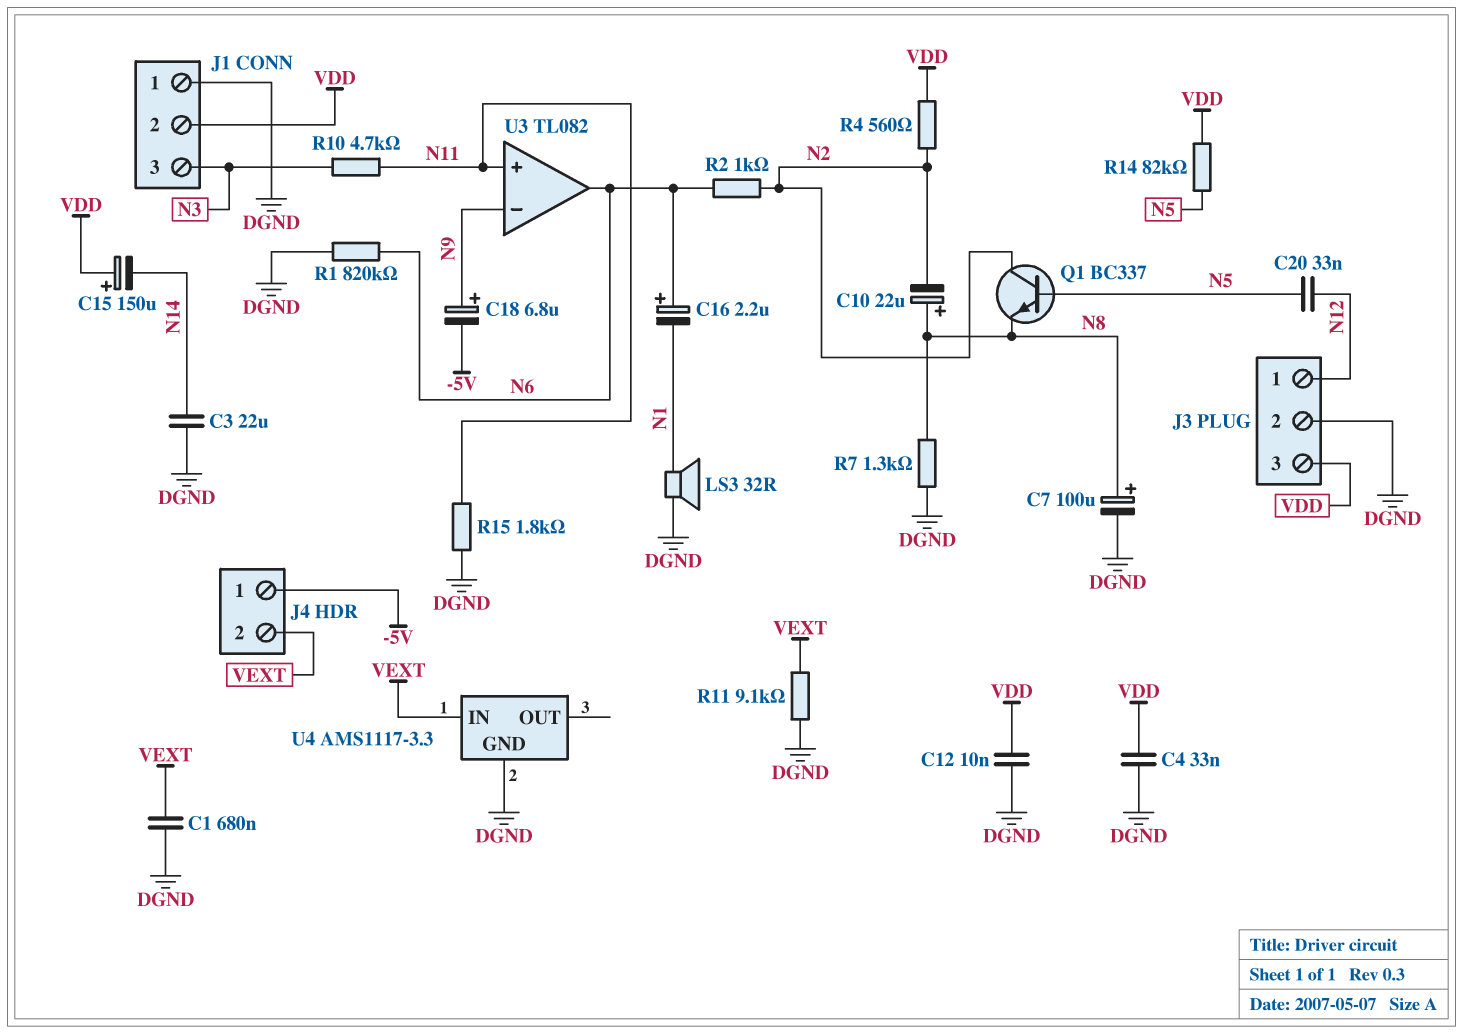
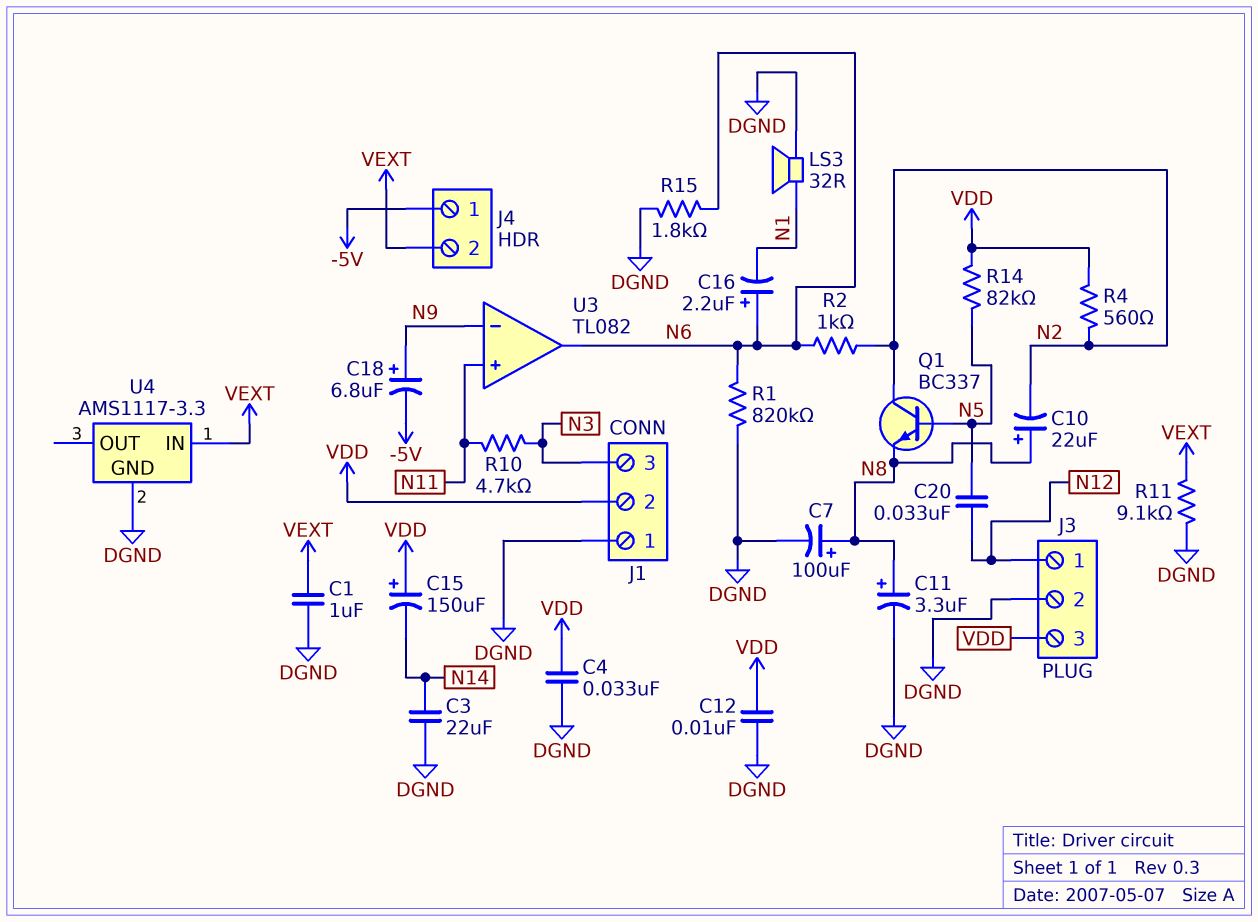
C1: 680nF (DGND, VEXT) -> 1uF (DGND, VEXT)
C11: none -> 3.3uF (plus N8, minus DGND)
R7: 1.3k (DGND, N8) -> none
R15: 1.8k (DGND, N11) -> 1.8k (DGND, N6)

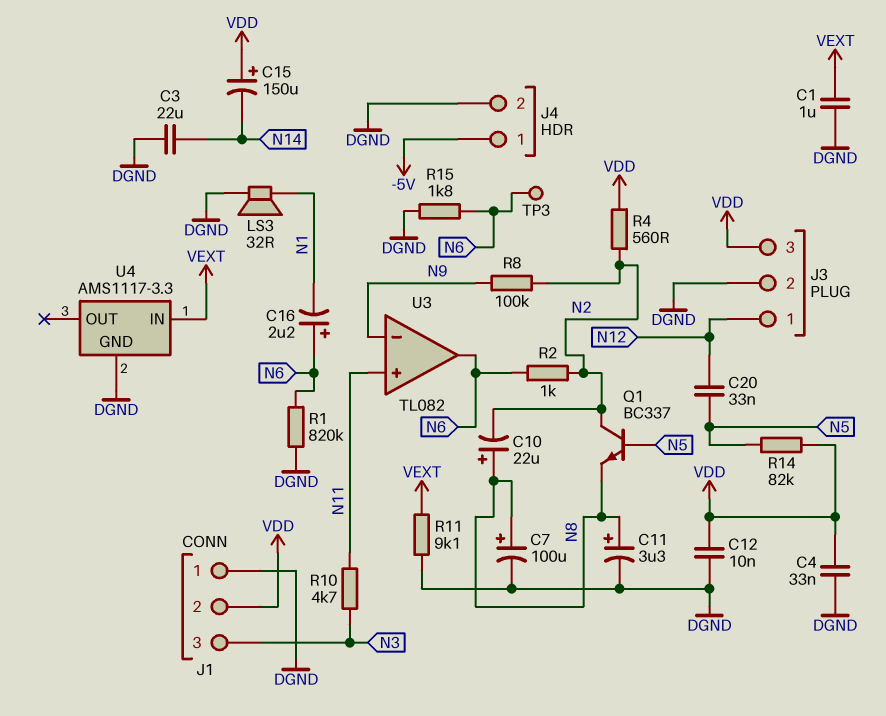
C18: 6.8uF (plus N9, minus -5V) -> none
J4 pin 2: VEXT -> DGND
R8: none -> 100k (N2, N9)
TP3: none -> test point (N6)

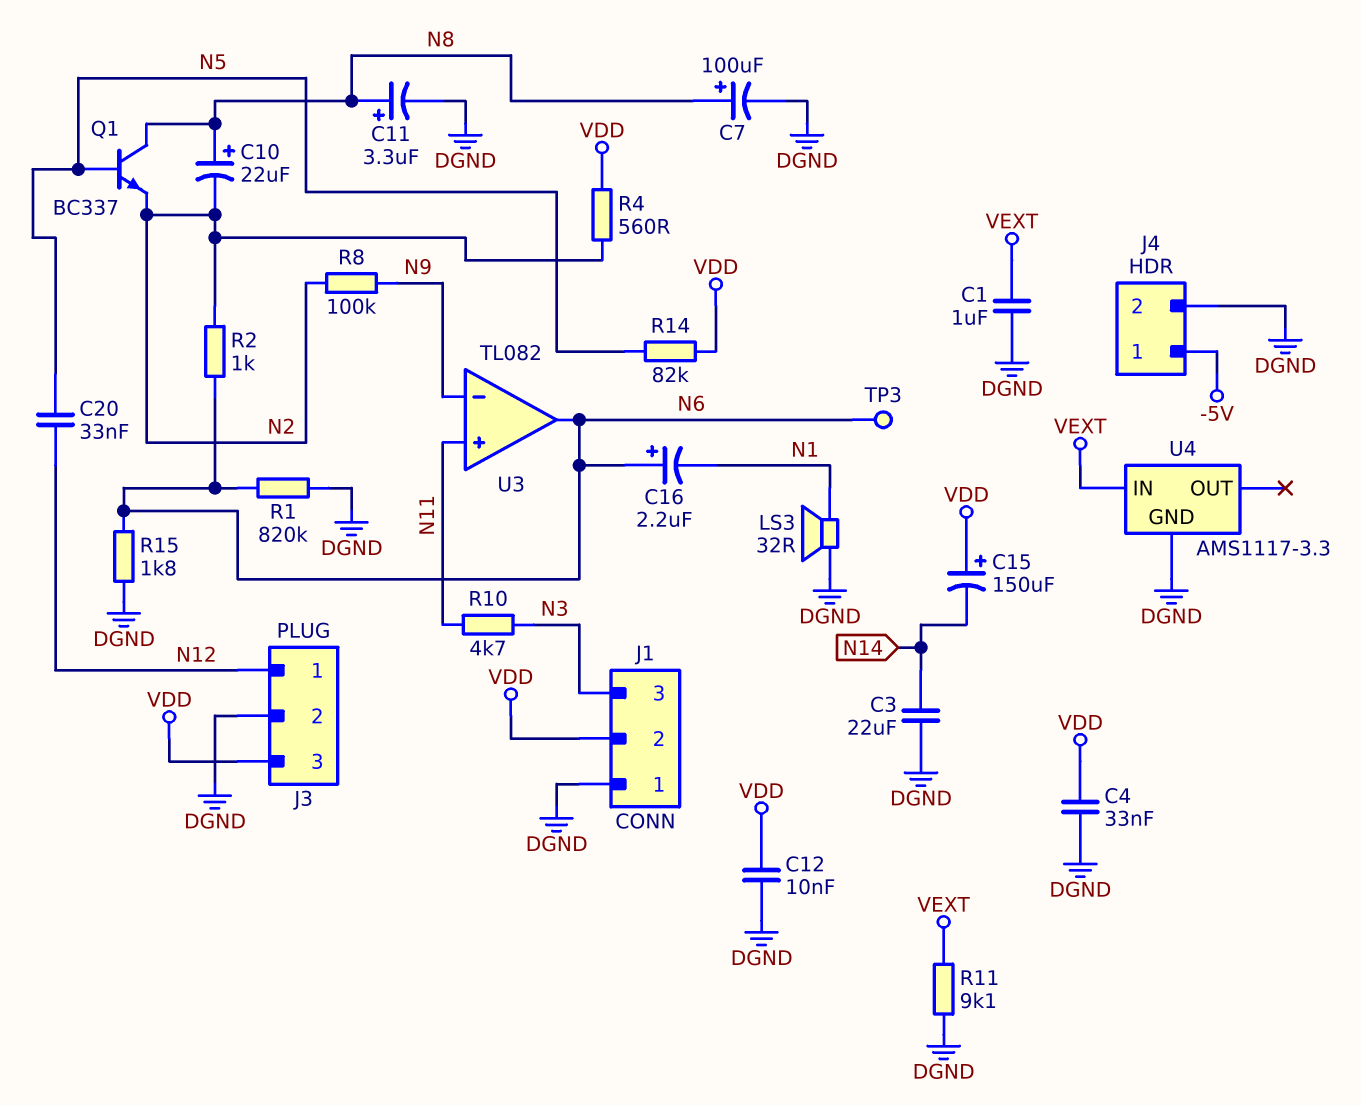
Q1: NPN BC337 (B N5, C N2, E N8) -> NPN BC337 (B N5, C N8, E N2)

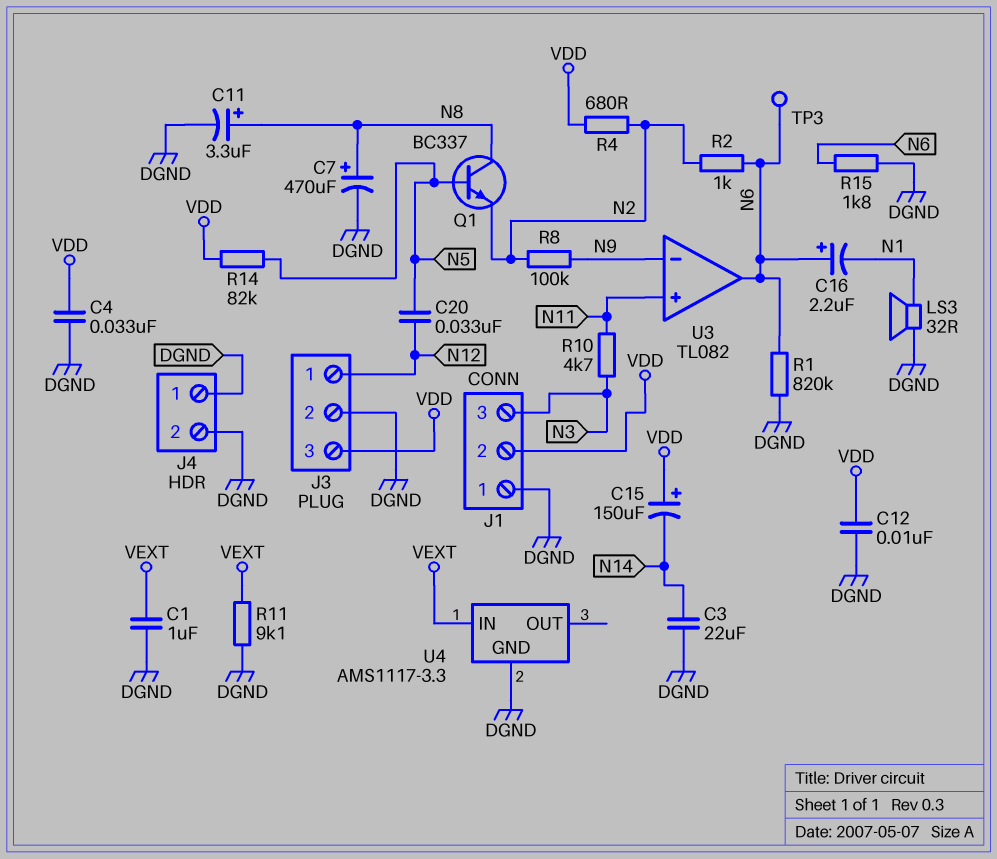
C7: 100uF (plus N8, minus DGND) -> 470uF (plus N8, minus DGND)
C10: 22uF (plus N8, minus N2) -> none
J4 pin 1: -5V -> DGND
R4: 560 (N2, VDD) -> 680 (N2, VDD)

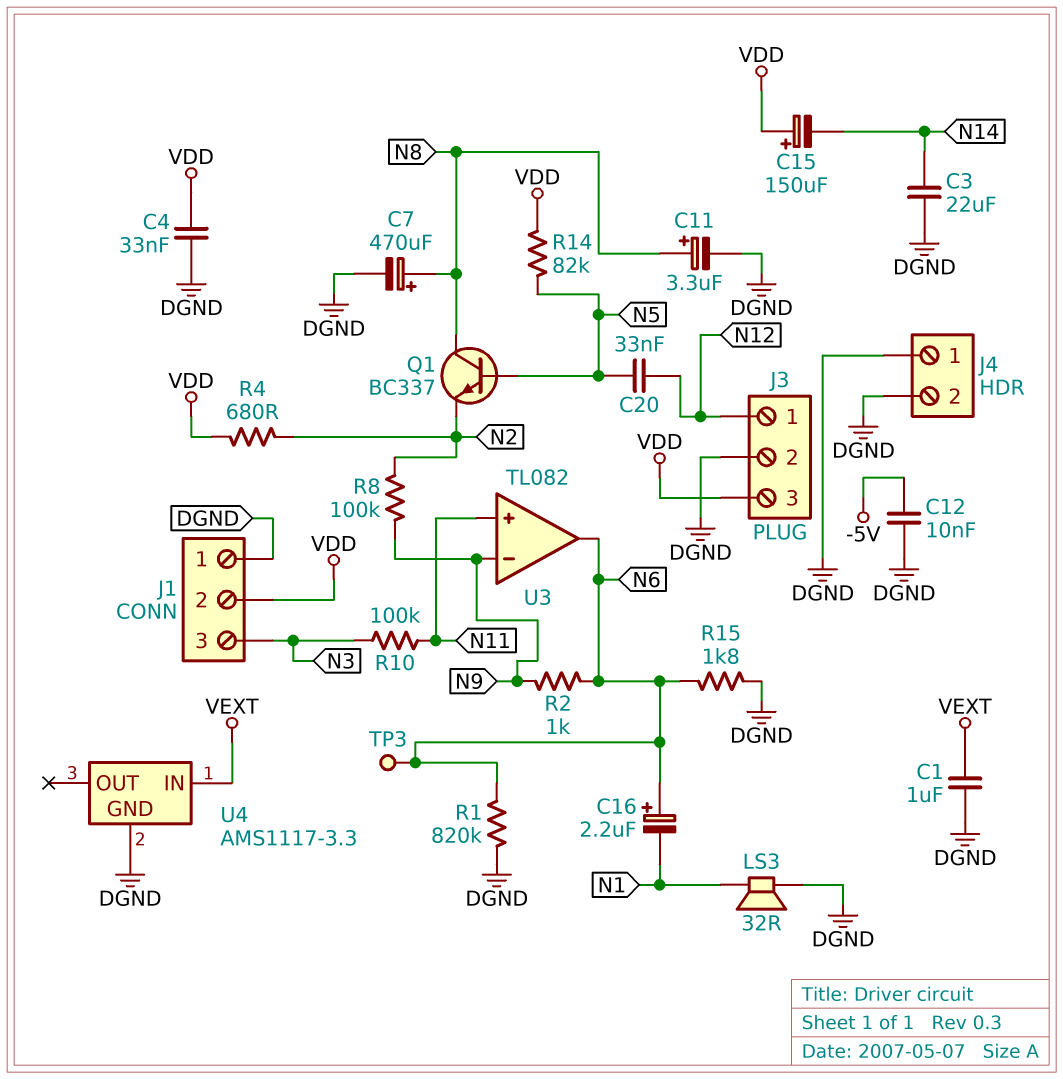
C12: 10nF (DGND, VDD) -> 10nF (-5V, DGND)
R2: 1k (N2, N6) -> 1k (N6, N9)
R10: 4.7k (N3, N11) -> 100k (N3, N11)
R11: 9.1k (DGND, VEXT) -> none

